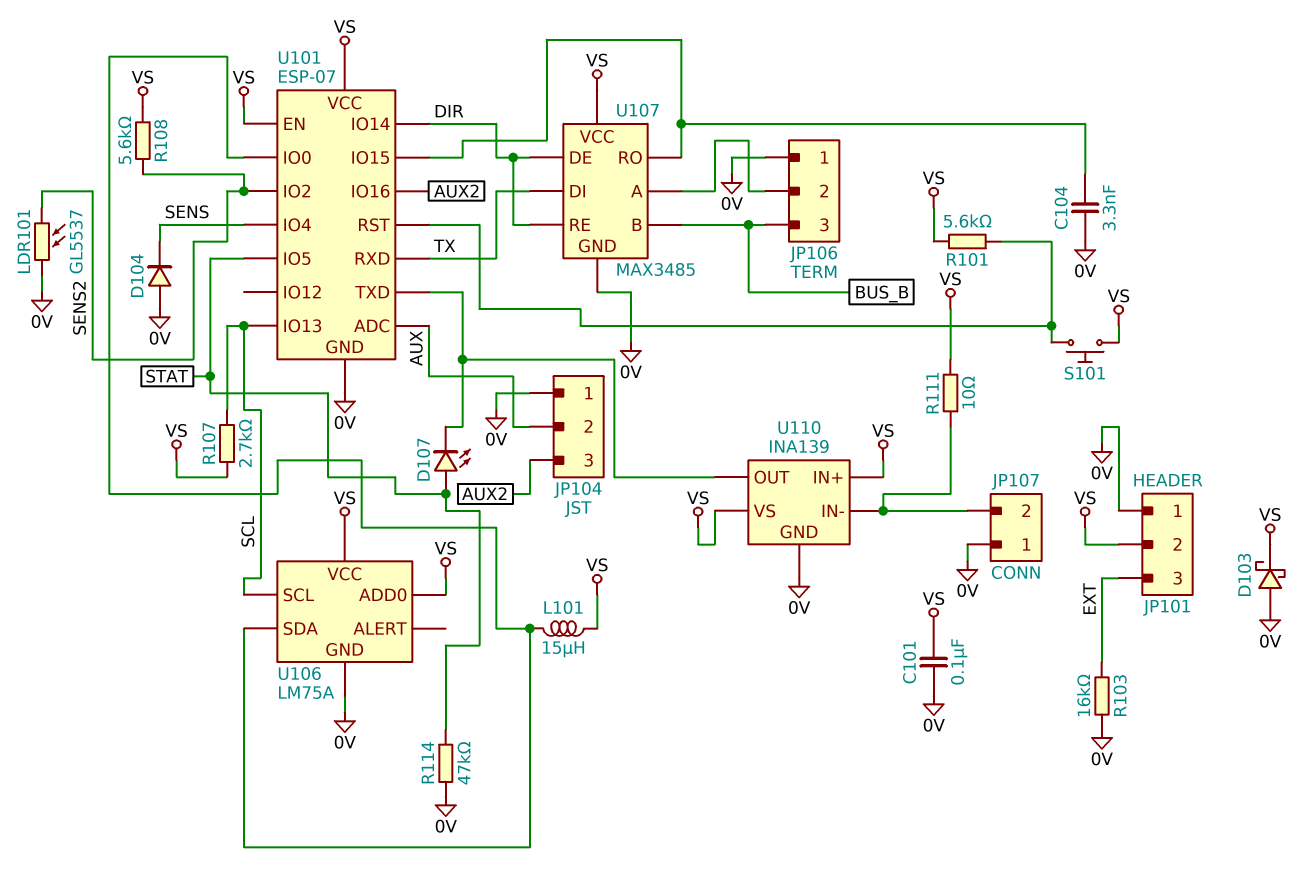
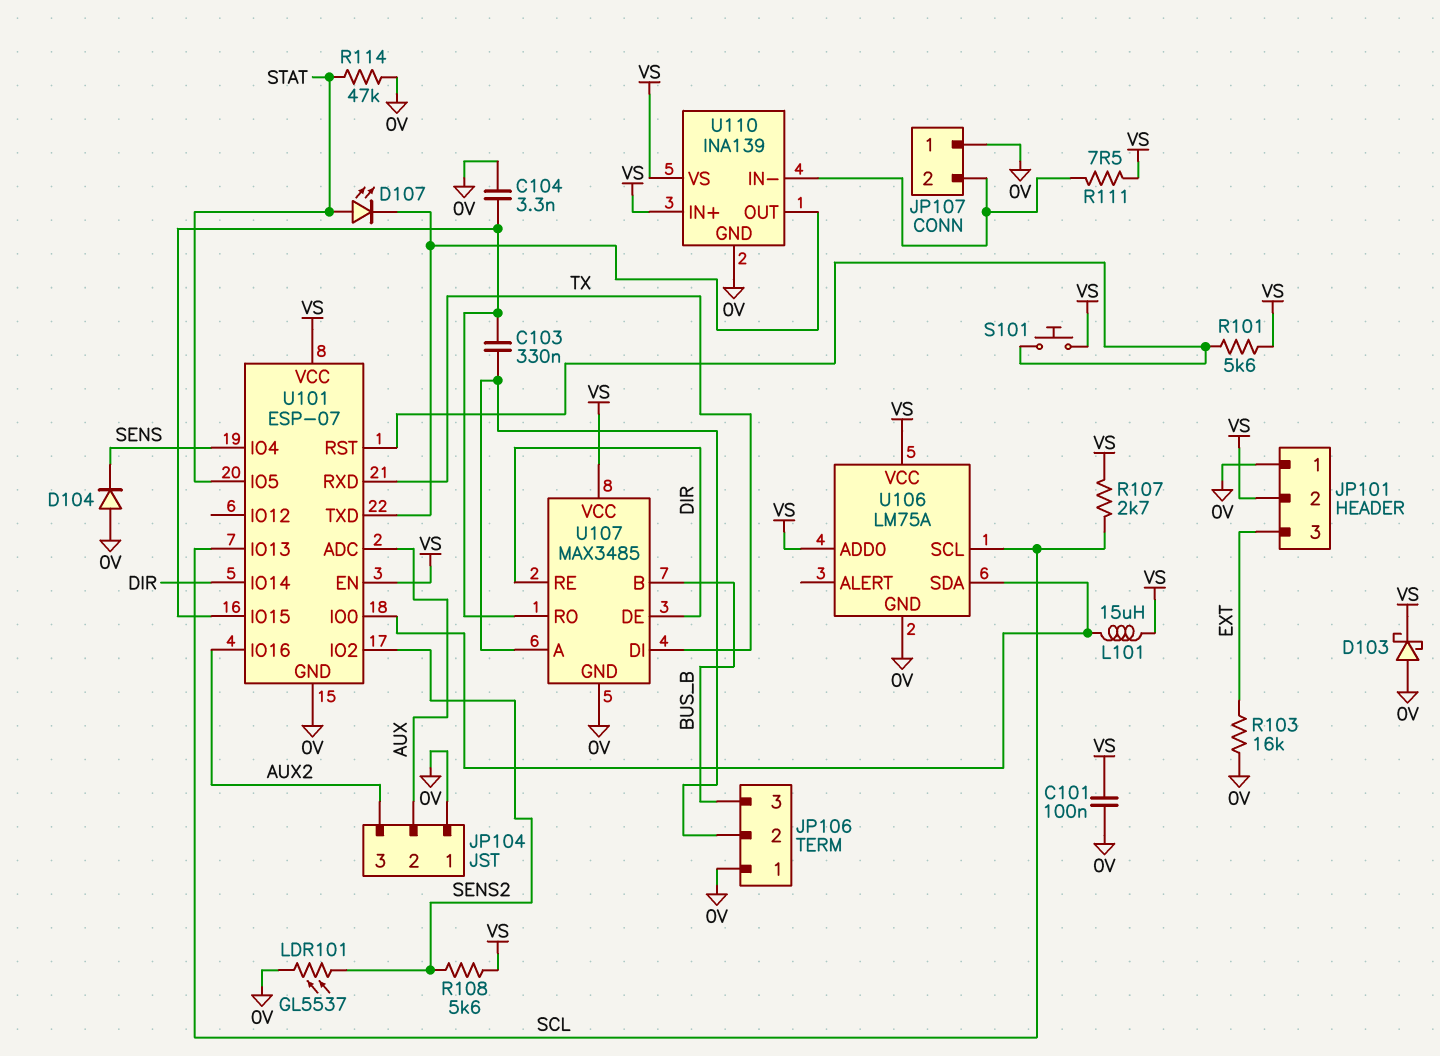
C103: none -> 330nF (JP106/2, U101/IO15)
R111: 10 (JP107/2, VS) -> 7.5 (JP107/2, VS)

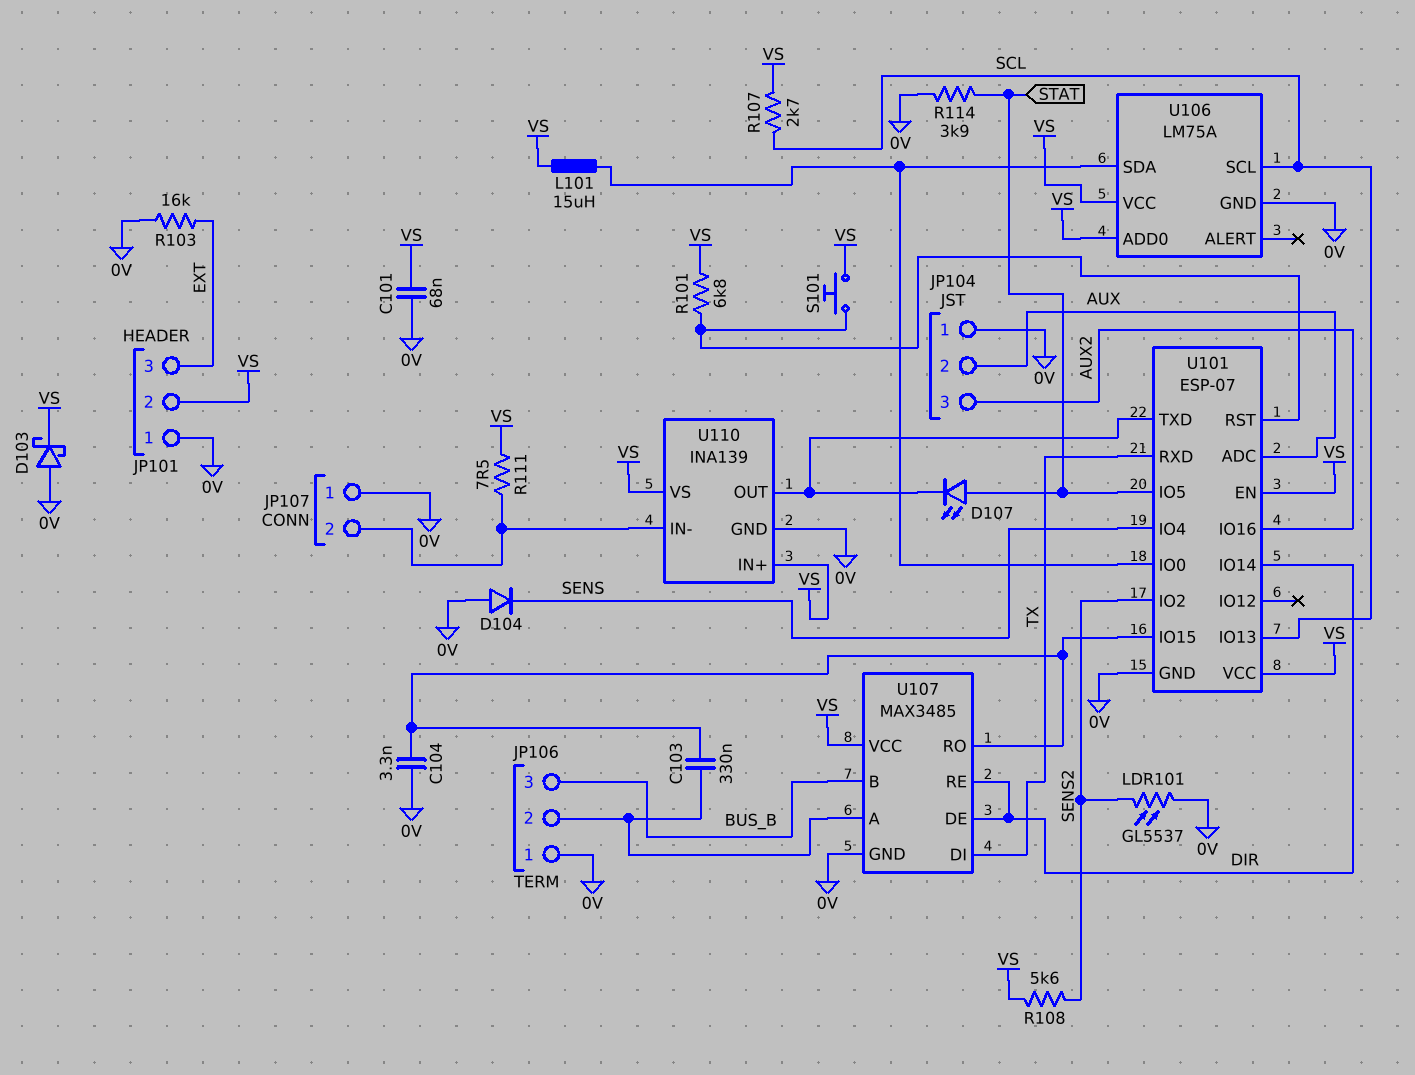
C101: 100nF (0V, VS) -> 68nF (0V, VS)
R101: 5.6k (U101/RST, VS) -> 6.8k (U101/RST, VS)
R114: 47k (0V, STAT) -> 3.9k (0V, STAT)

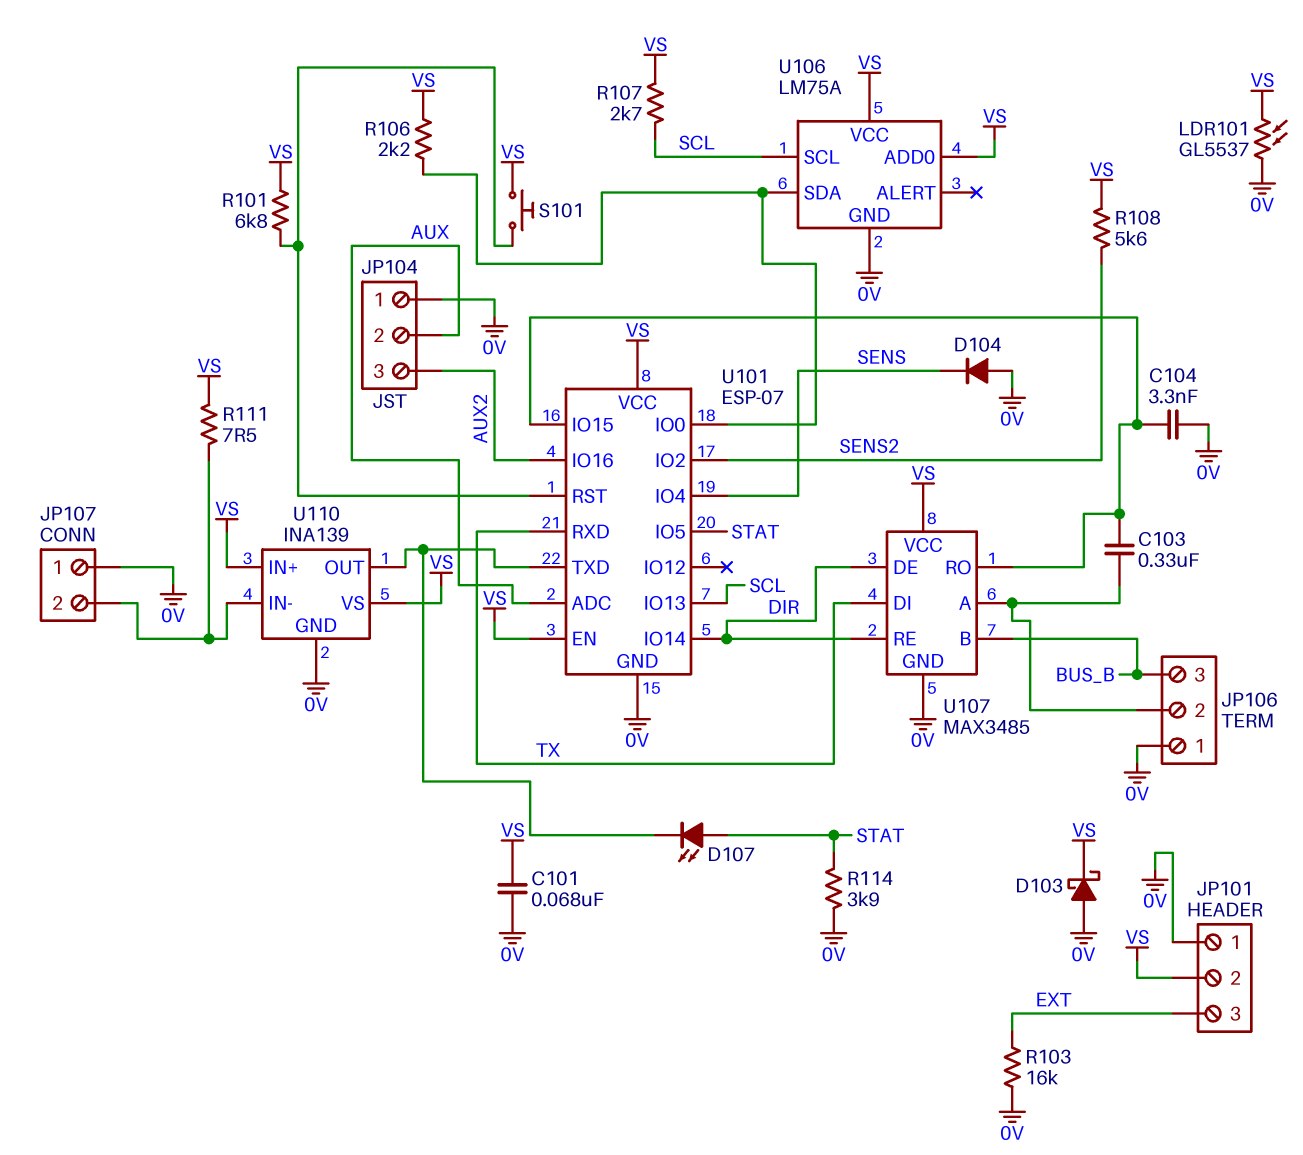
L101: 15uH (U101/IO0, VS) -> none
LDR101: GL5537 (0V, SENS2) -> GL5537 (0V, VS)
R106: none -> 2.2k (U101/IO0, VS)

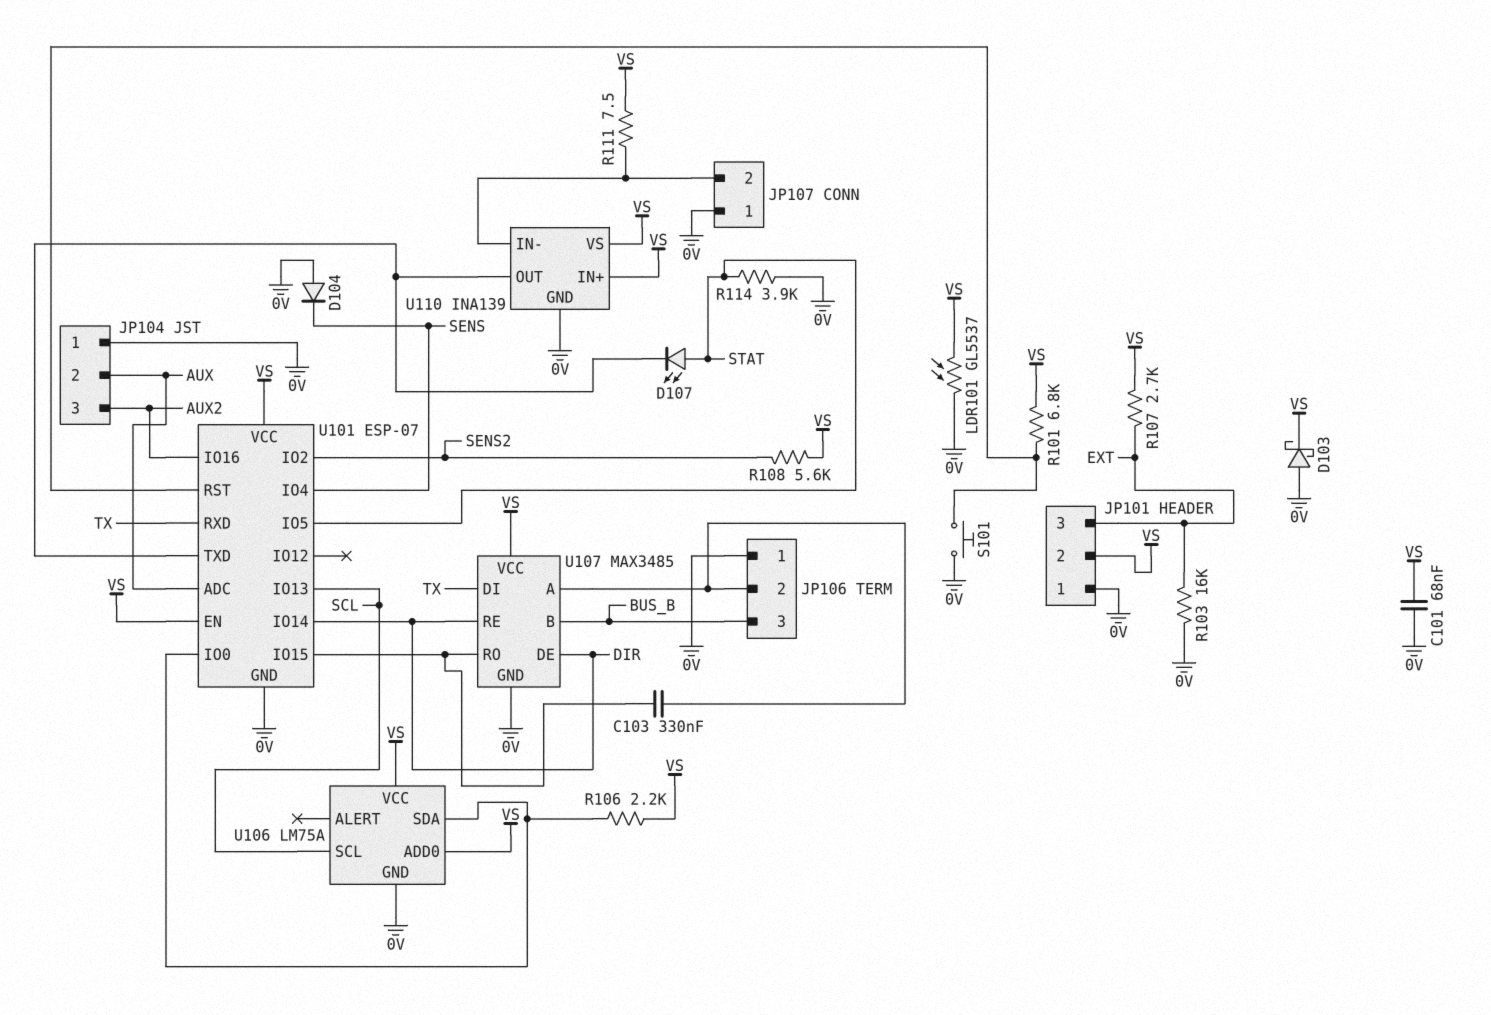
C104: 3.3nF (0V, U101/IO15) -> none
R107: 2.7k (SCL, VS) -> 2.7k (EXT, VS)
S101: button (U101/RST, VS) -> button (0V, U101/RST)

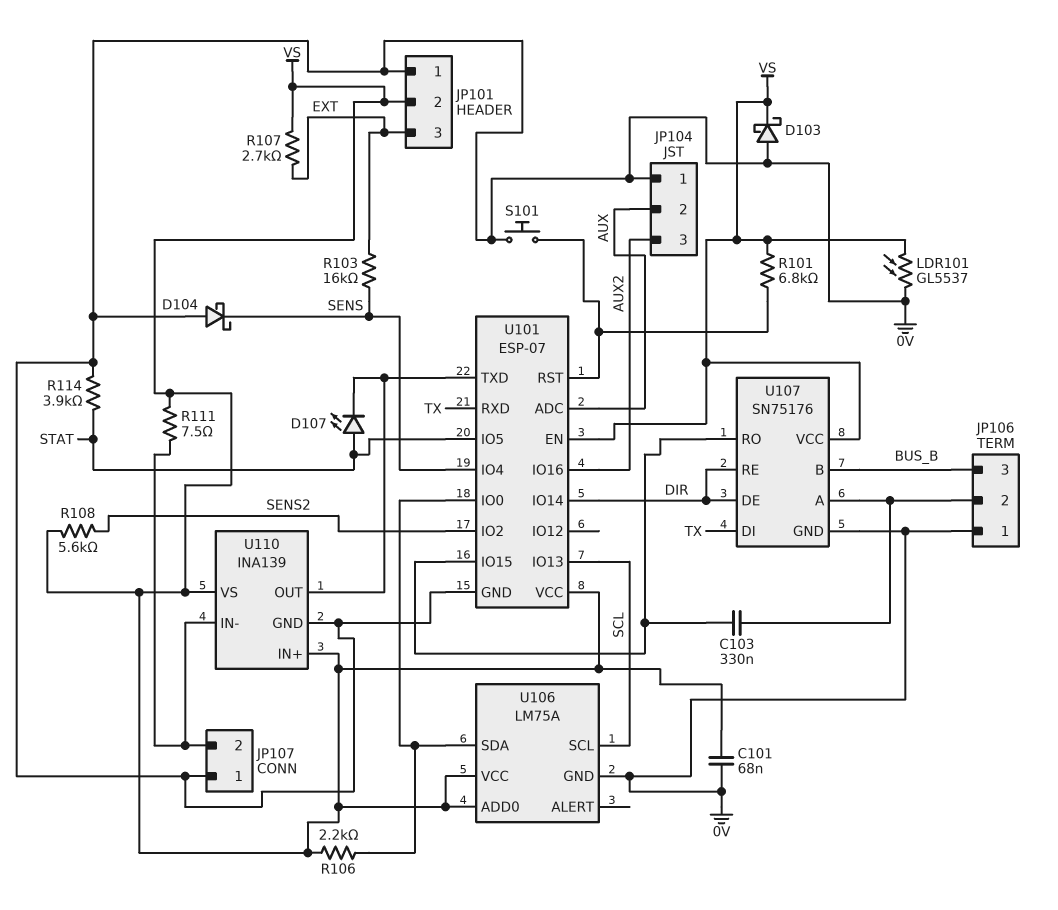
D104: diode (A 0V, K SENS) -> schottky (A 0V, K SENS)
R103: 16k (0V, EXT) -> 16k (EXT, SENS)
U107: MAX3485 -> SN75176

